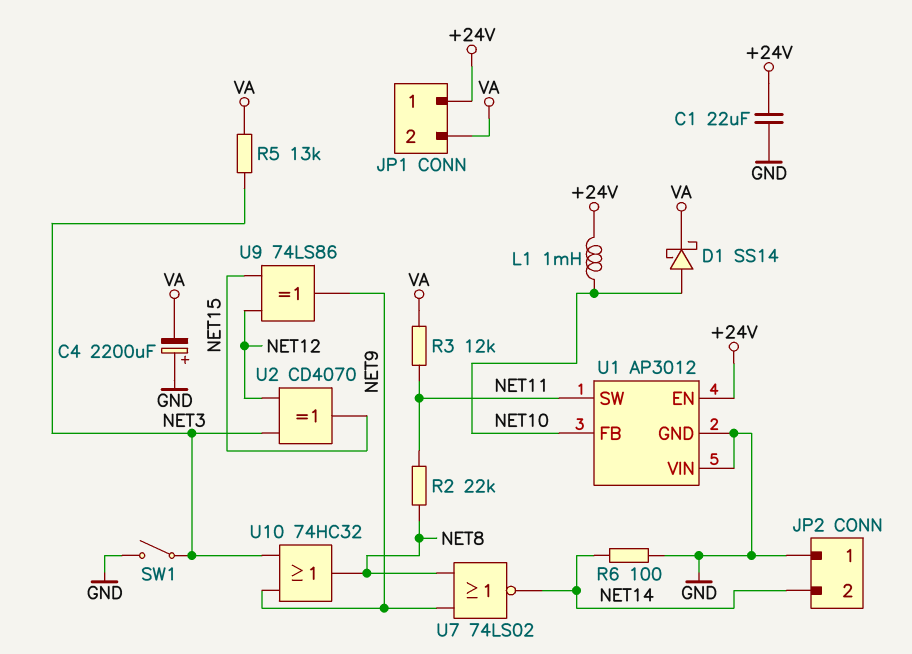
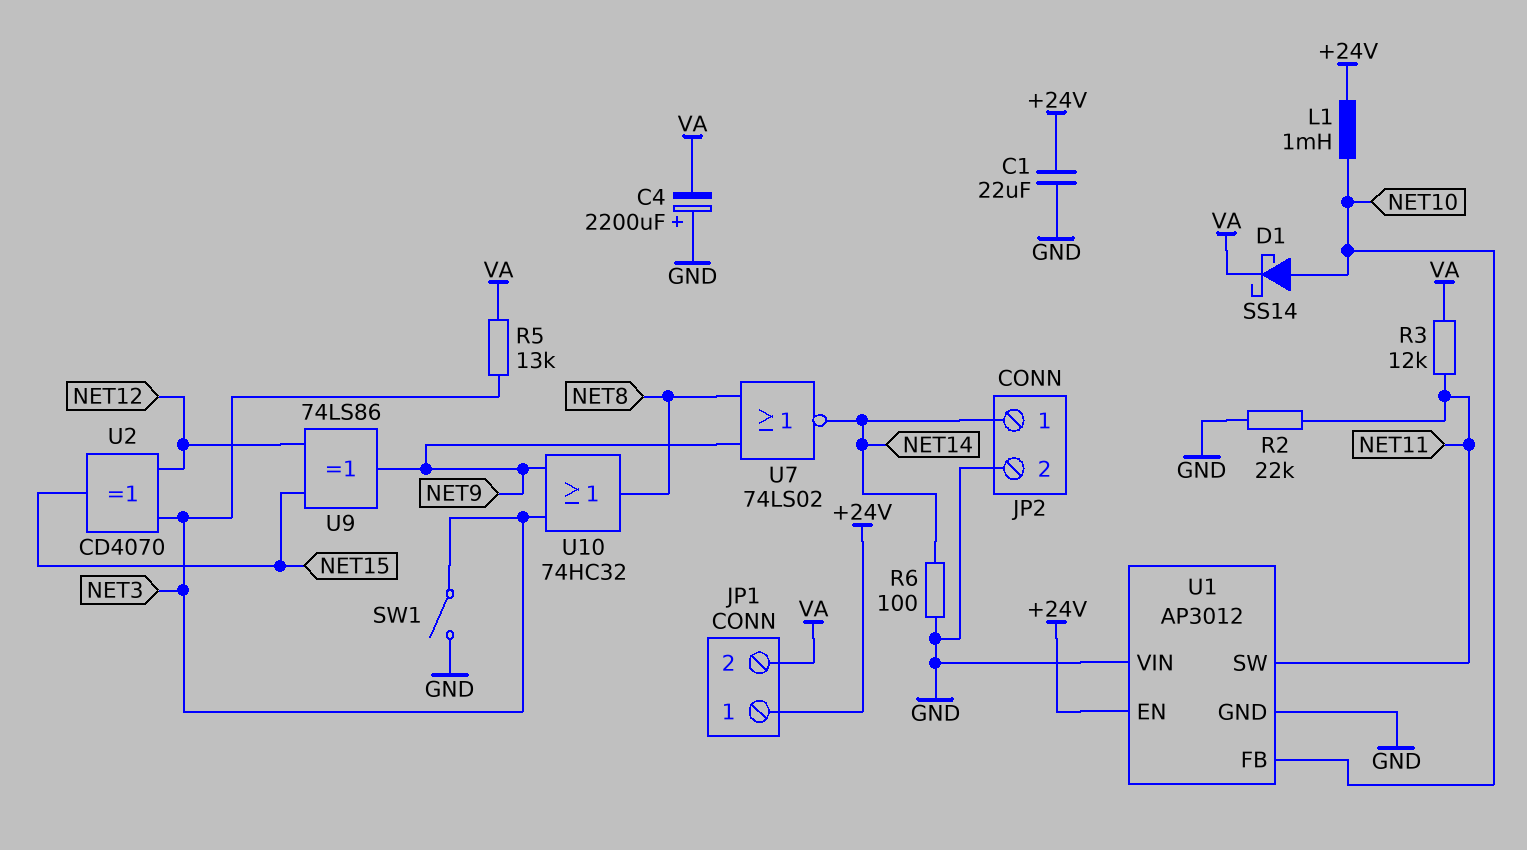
JP2 pin 1: GND -> NET14
JP2 pin 2: NET14 -> GND
R2: 22k (NET8, NET11) -> 22k (GND, NET11)

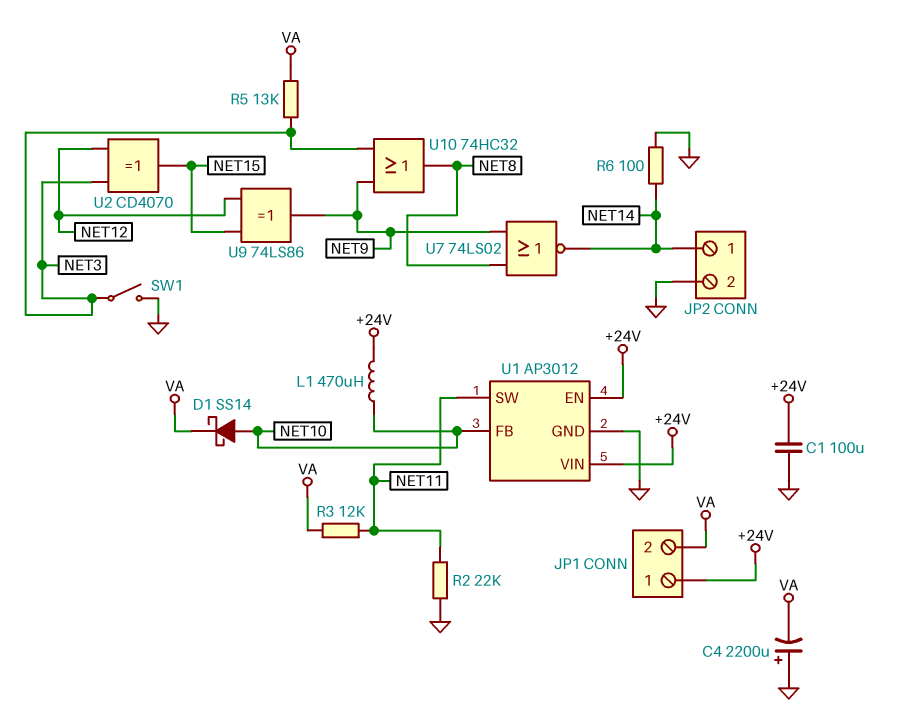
C1: 22uF (+24V, GND) -> 100uF (+24V, GND)
L1: 1mH (+24V, NET10) -> 470uH (+24V, NET10)
U1 pin VIN: GND -> +24V

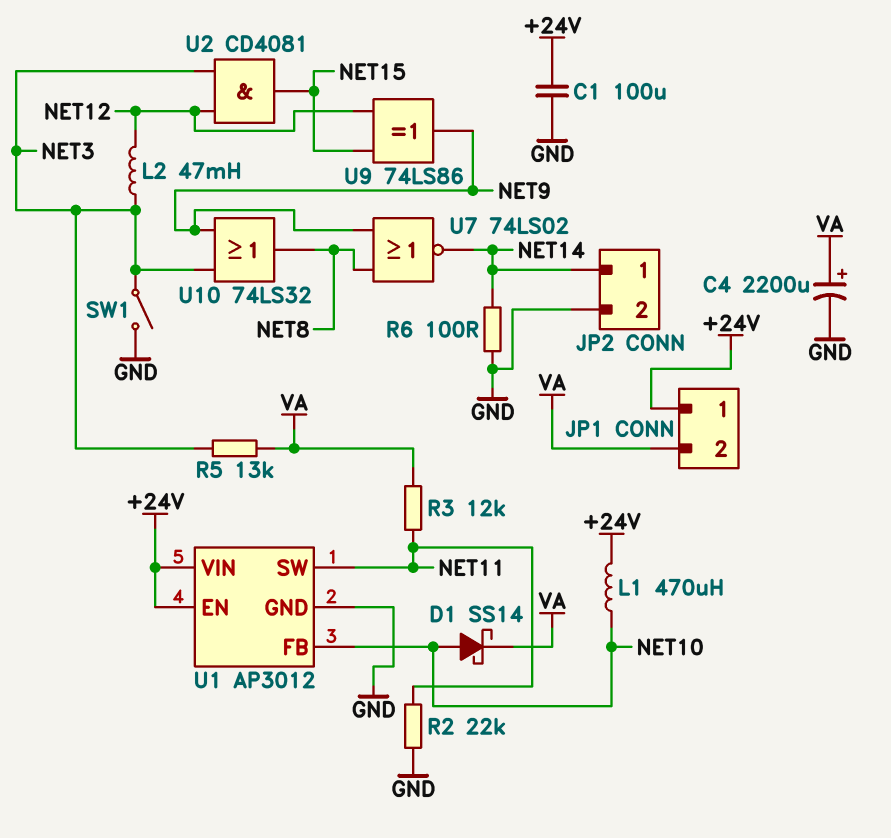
C4: 2200uF (plus GND, minus VA) -> 2200uF (plus VA, minus GND)
L2: none -> 47mH (NET3, NET12)
U2: XOR CD4070 (in NET3, in NET12, out NET15) -> AND CD4081 (in NET3, in NET12, out NET15)
U10: OR 74HC32 (in NET3, in NET9, out NET8) -> OR 74LS32 (in NET3, in NET9, out NET8)

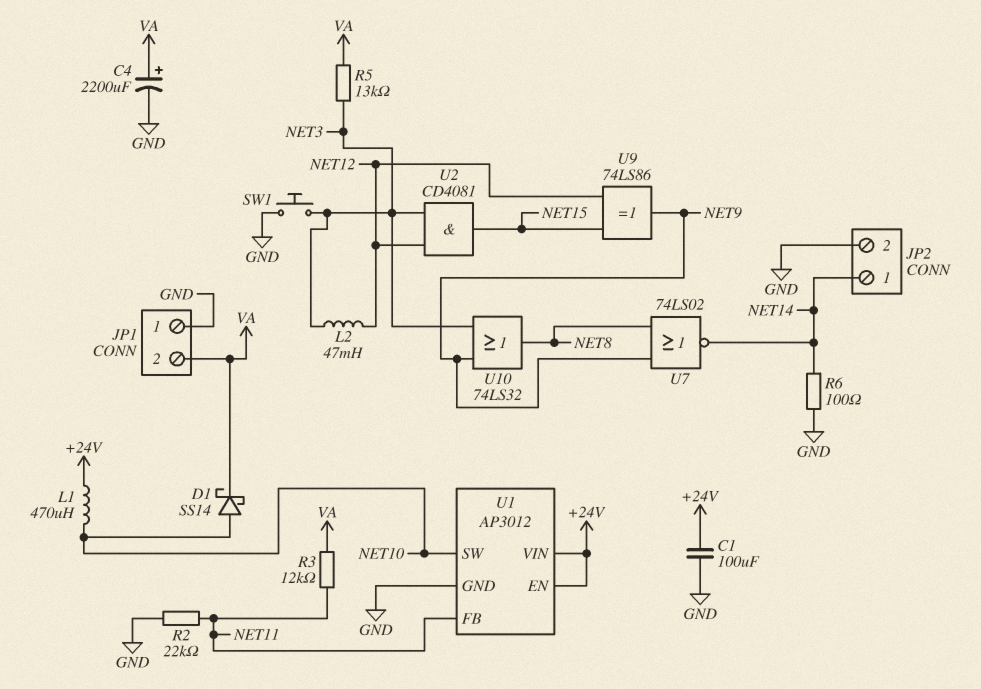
JP1 pin 1: +24V -> GND
SW1: switch (GND, NET3) -> button (GND, NET3)
U1 pin FB: NET10 -> NET11
U1 pin SW: NET11 -> NET10

